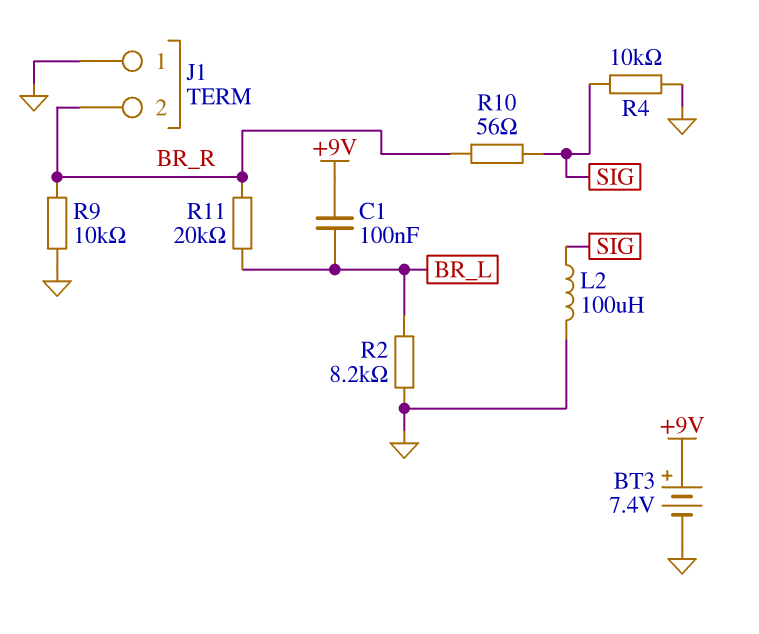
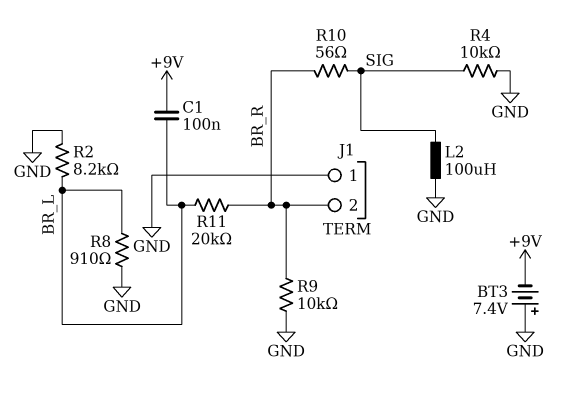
BT3: 7.4V (plus +9V, minus GND) -> 7.4V (plus GND, minus +9V)
R8: none -> 910 (BR_L, GND)

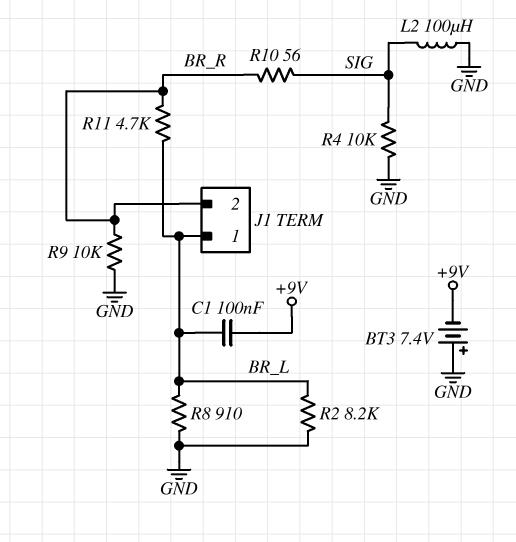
J1 pin 1: GND -> BR_L
R11: 20k (BR_L, BR_R) -> 4.7k (BR_L, BR_R)

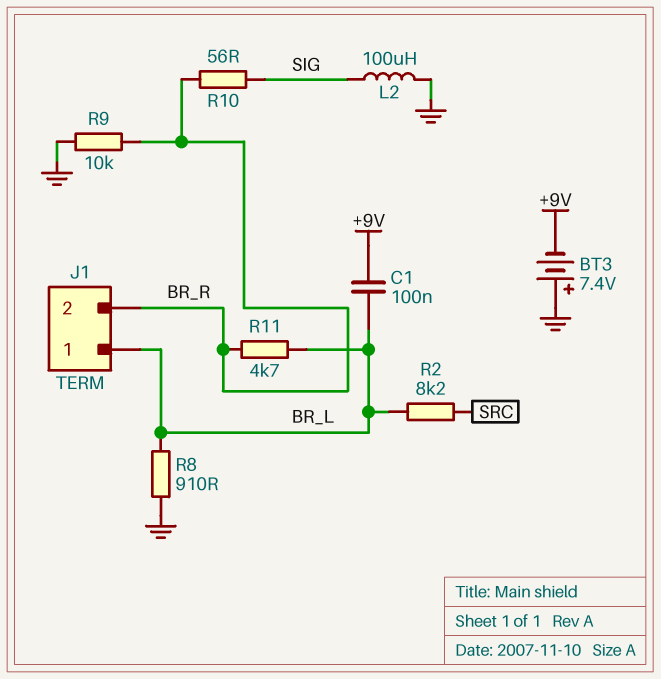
R2: 8.2k (BR_L, GND) -> 8.2k (BR_L, SRC)
R4: 10k (GND, SIG) -> none

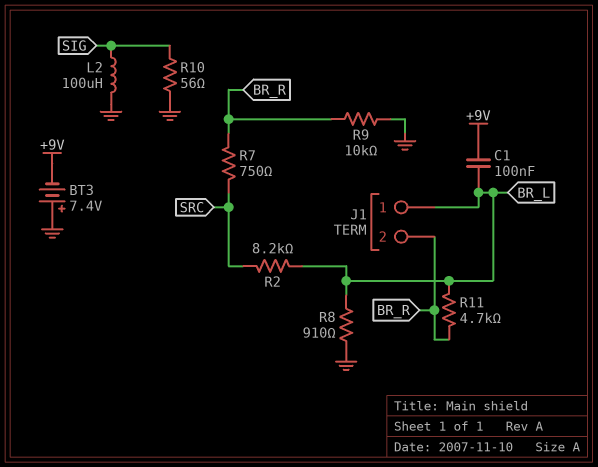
R7: none -> 750 (BR_R, SRC)
R10: 56 (BR_R, SIG) -> 56 (GND, SIG)

